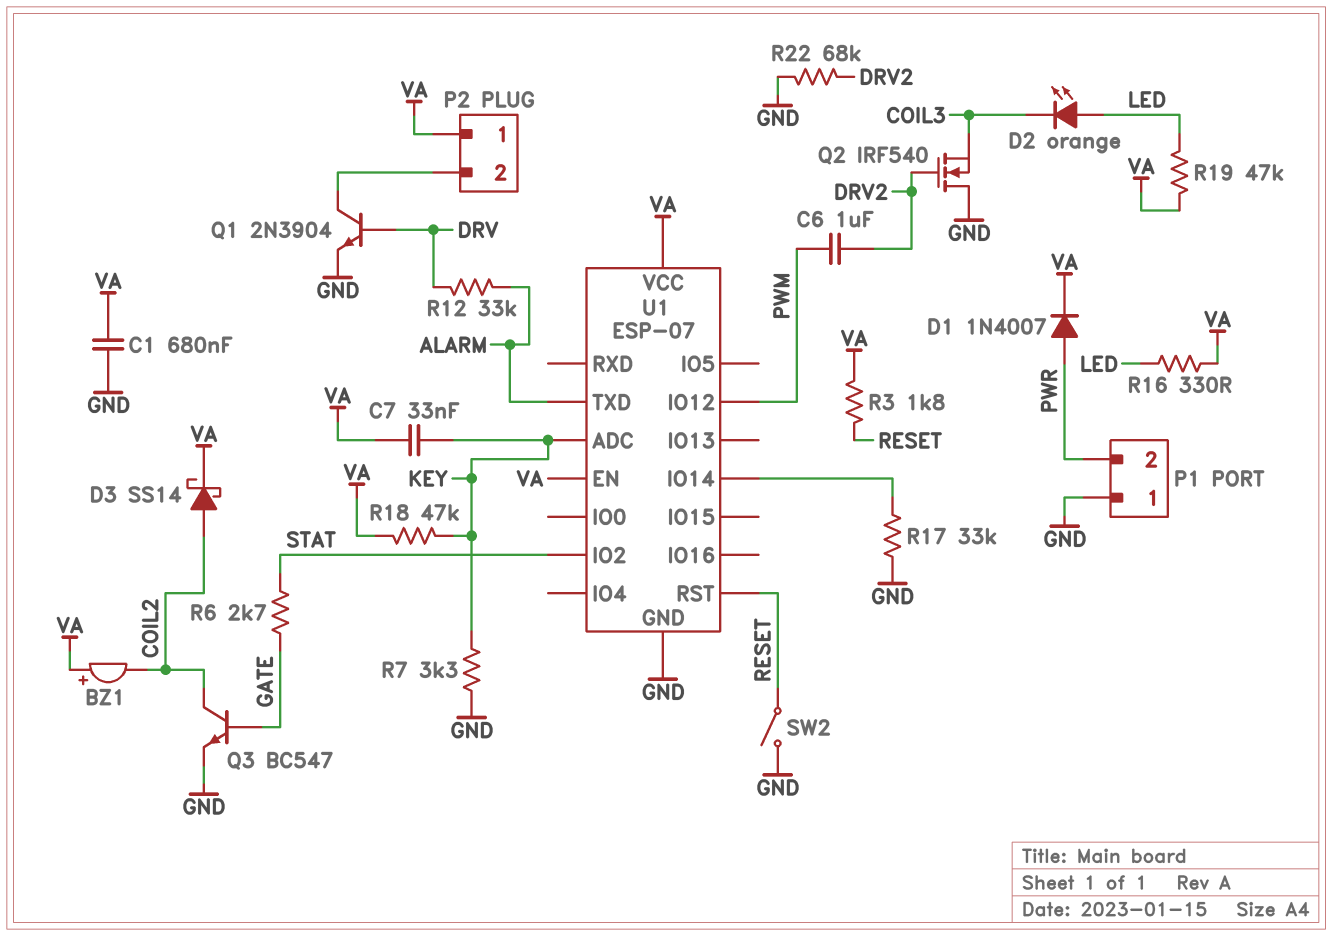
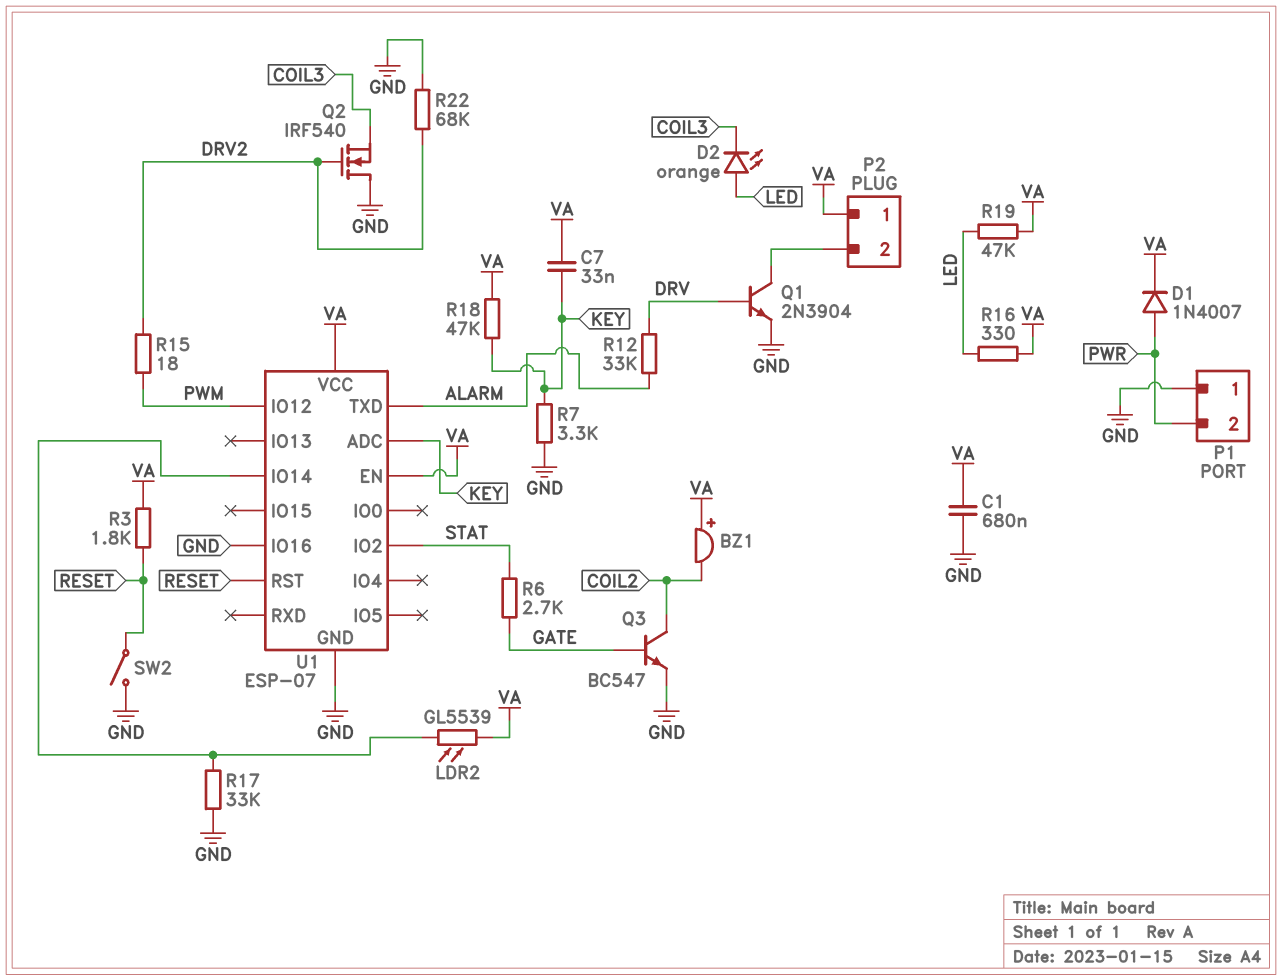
C6: 1uF (DRV2, PWM) -> none
D3: schottky SS14 (A COIL2, K VA) -> none
LDR2: none -> GL5539 (U1/IO14, VA)
R15: none -> 18 (DRV2, PWM)
U1 pin IO16: none -> GND

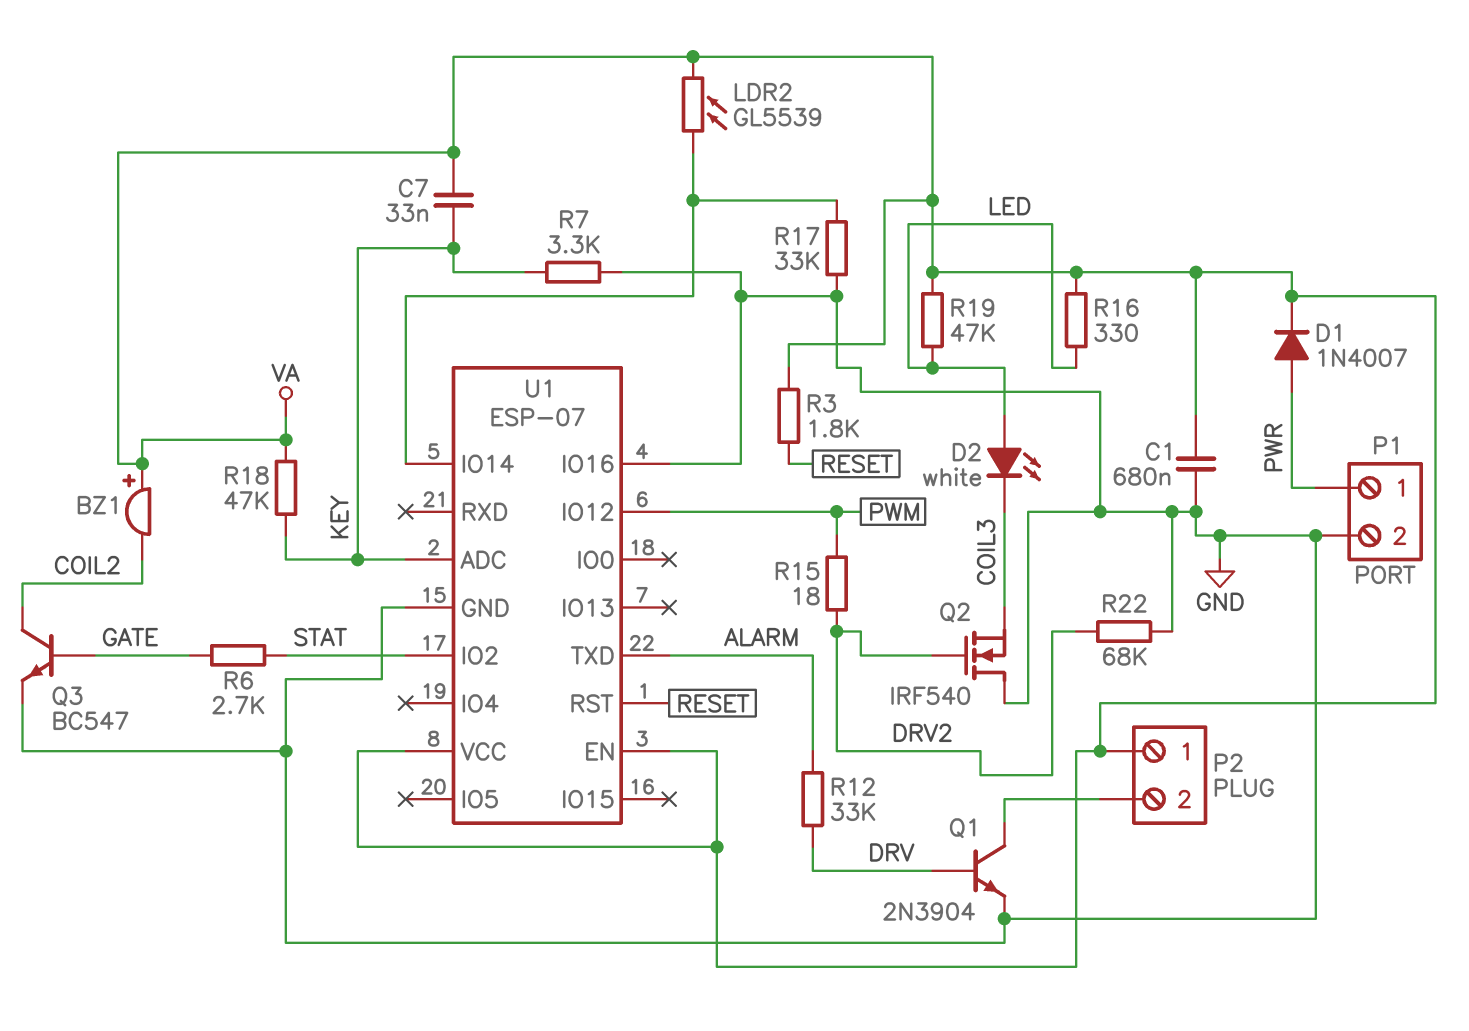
D2: LED orange (A LED, K COIL3) -> LED white (A LED, K COIL3)
P1 pin 1: GND -> PWR
P1 pin 2: PWR -> GND
SW2: switch (GND, RESET) -> none

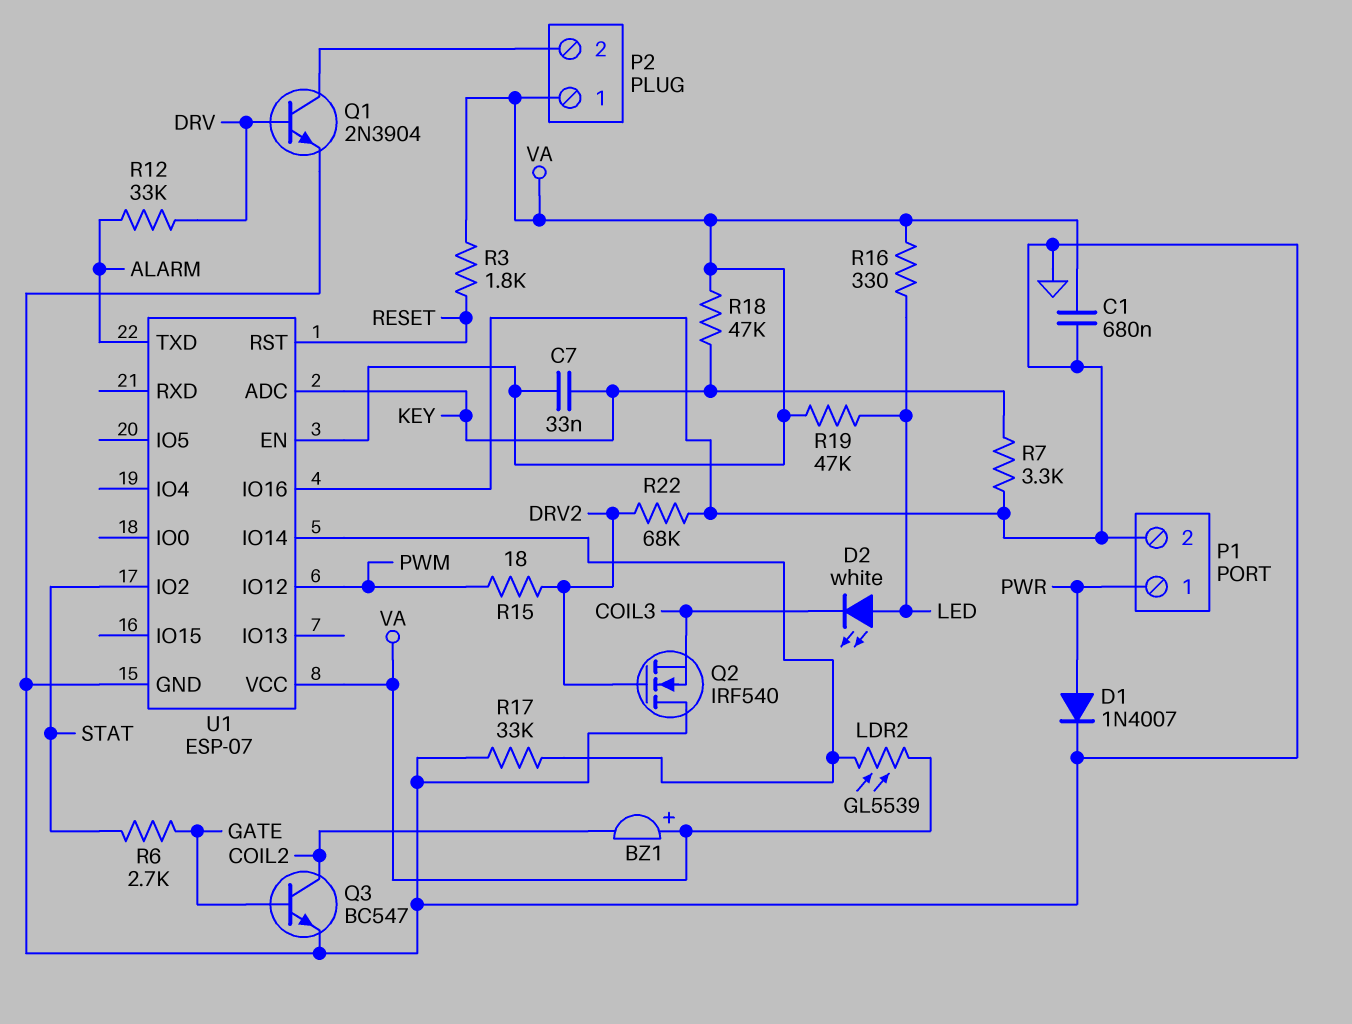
D1: diode 1N4007 (A PWR, K VA) -> diode 1N4007 (A PWR, K GND)

